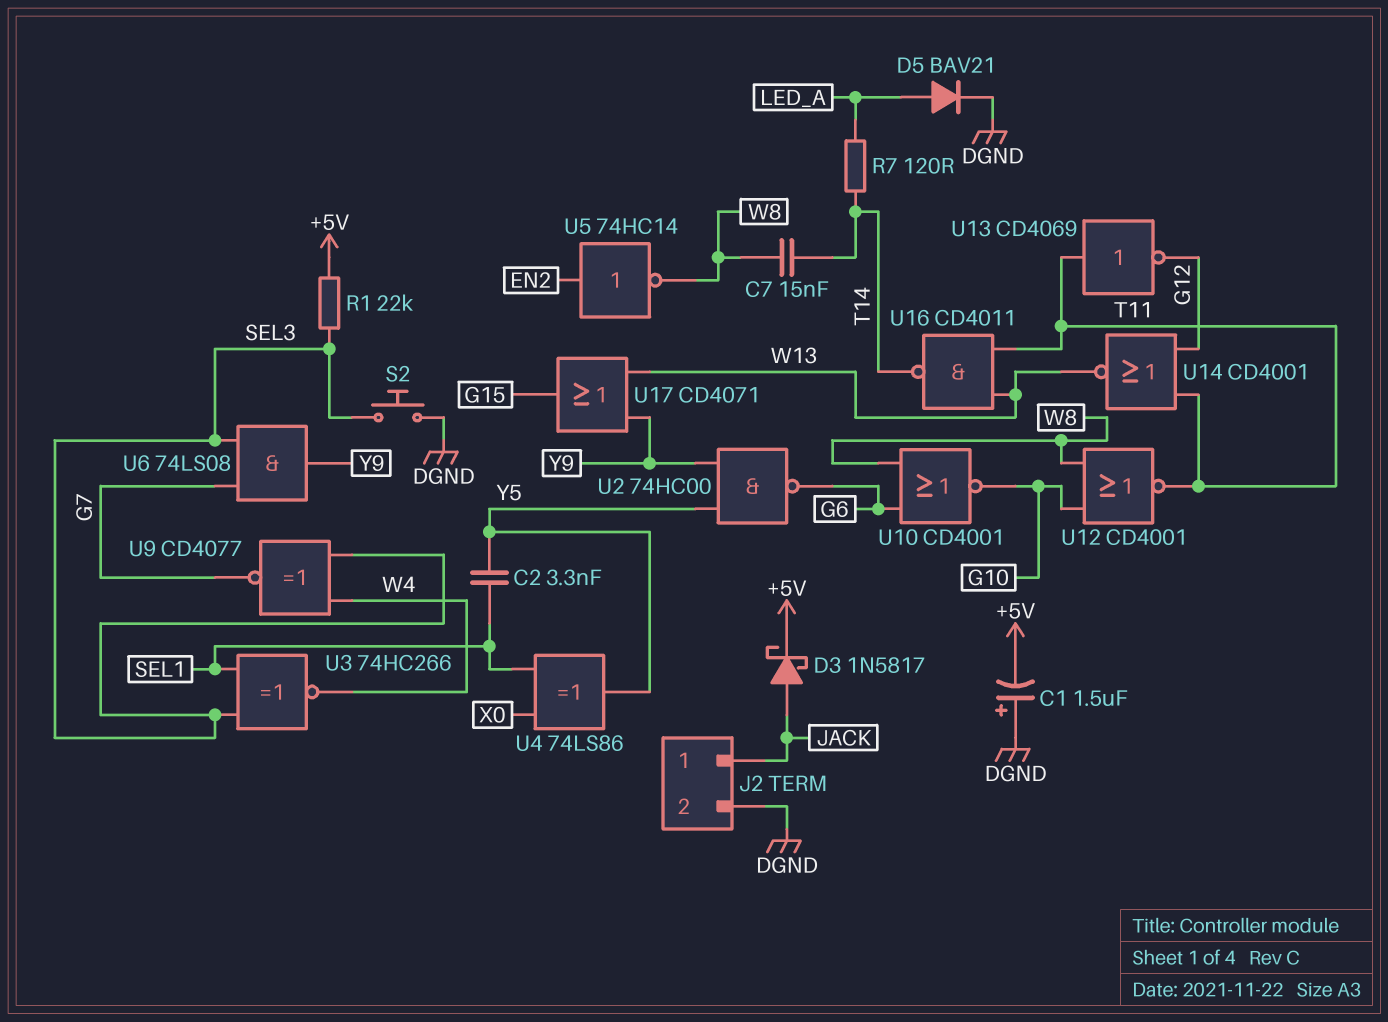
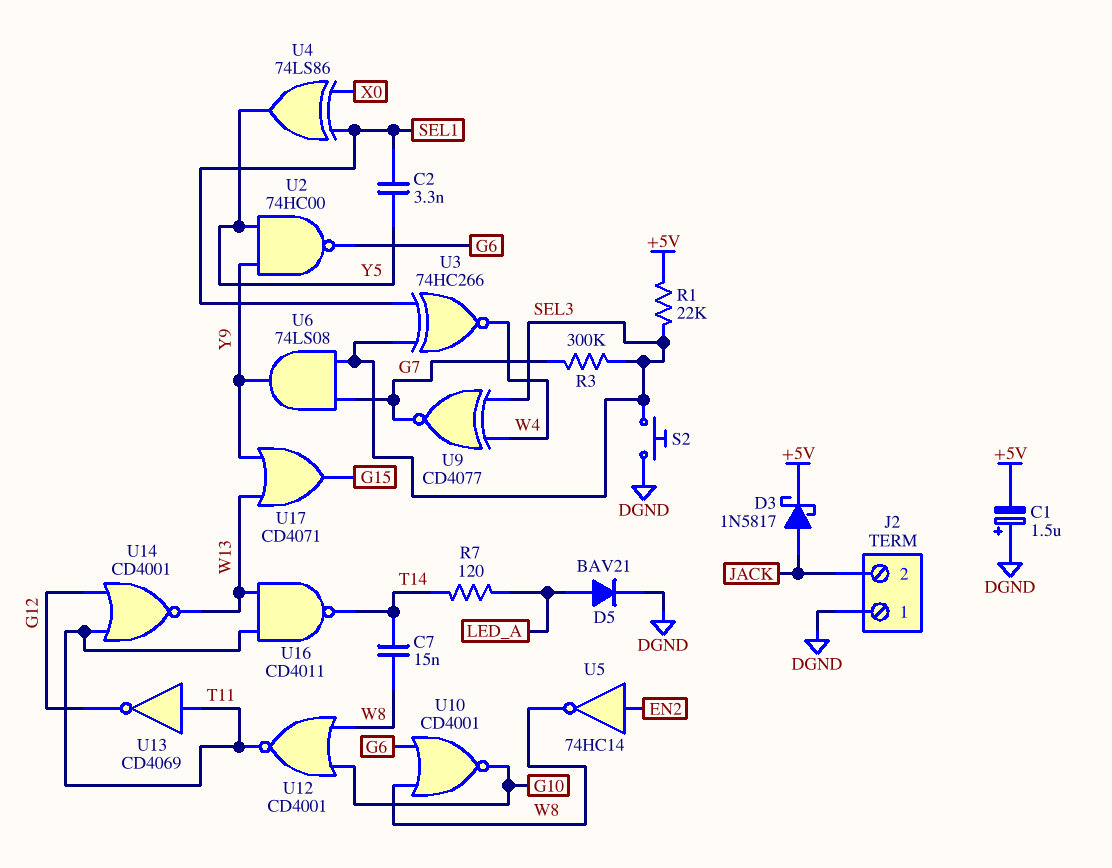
J2 pin 1: JACK -> DGND
J2 pin 2: DGND -> JACK
R3: none -> 300k (G7, SEL3)

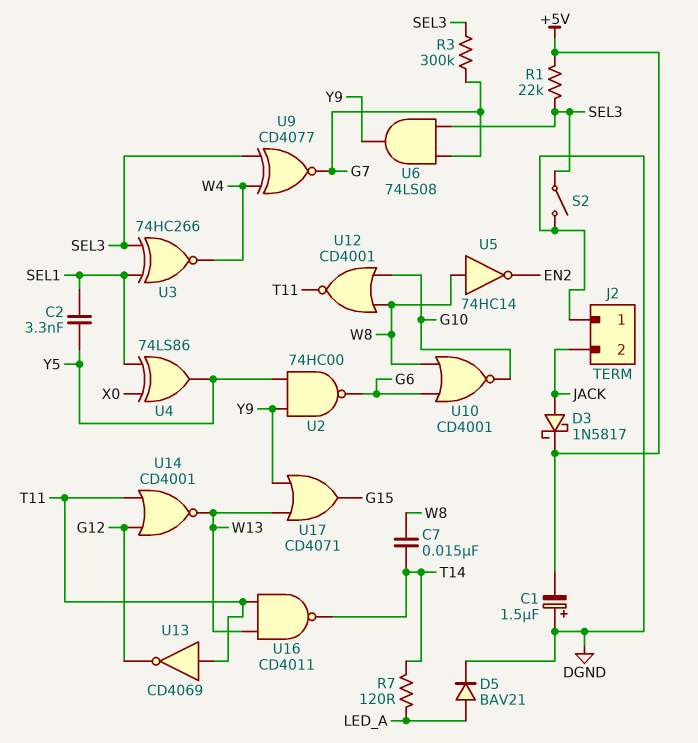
S2: button (DGND, SEL3) -> switch (DGND, SEL3)
U5: NOT 74HC14 (in EN2, out W8) -> NOT 74HC14 (in W8, out EN2)

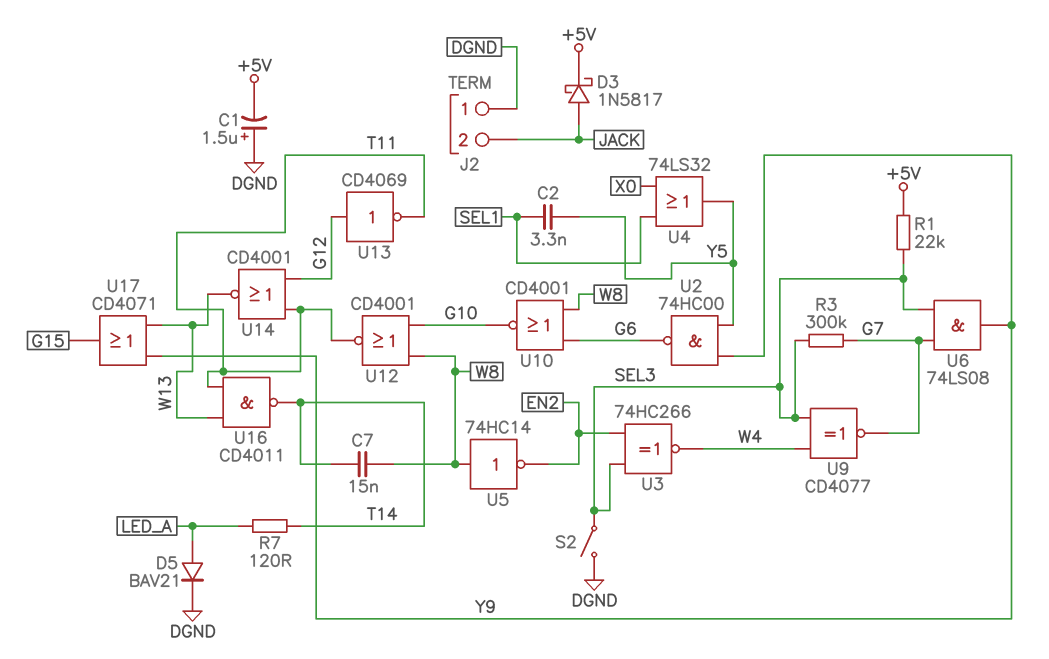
U3: XNOR 74HC266 (in SEL1, in SEL3, out W4) -> XNOR 74HC266 (in EN2, in SEL3, out W4)
U4: XOR 74LS86 (in SEL1, in X0, out Y5) -> OR 74LS32 (in SEL1, in X0, out Y5)
U13: NOT CD4069 (in T11, out G12) -> NOT CD4069 (in G12, out T11)

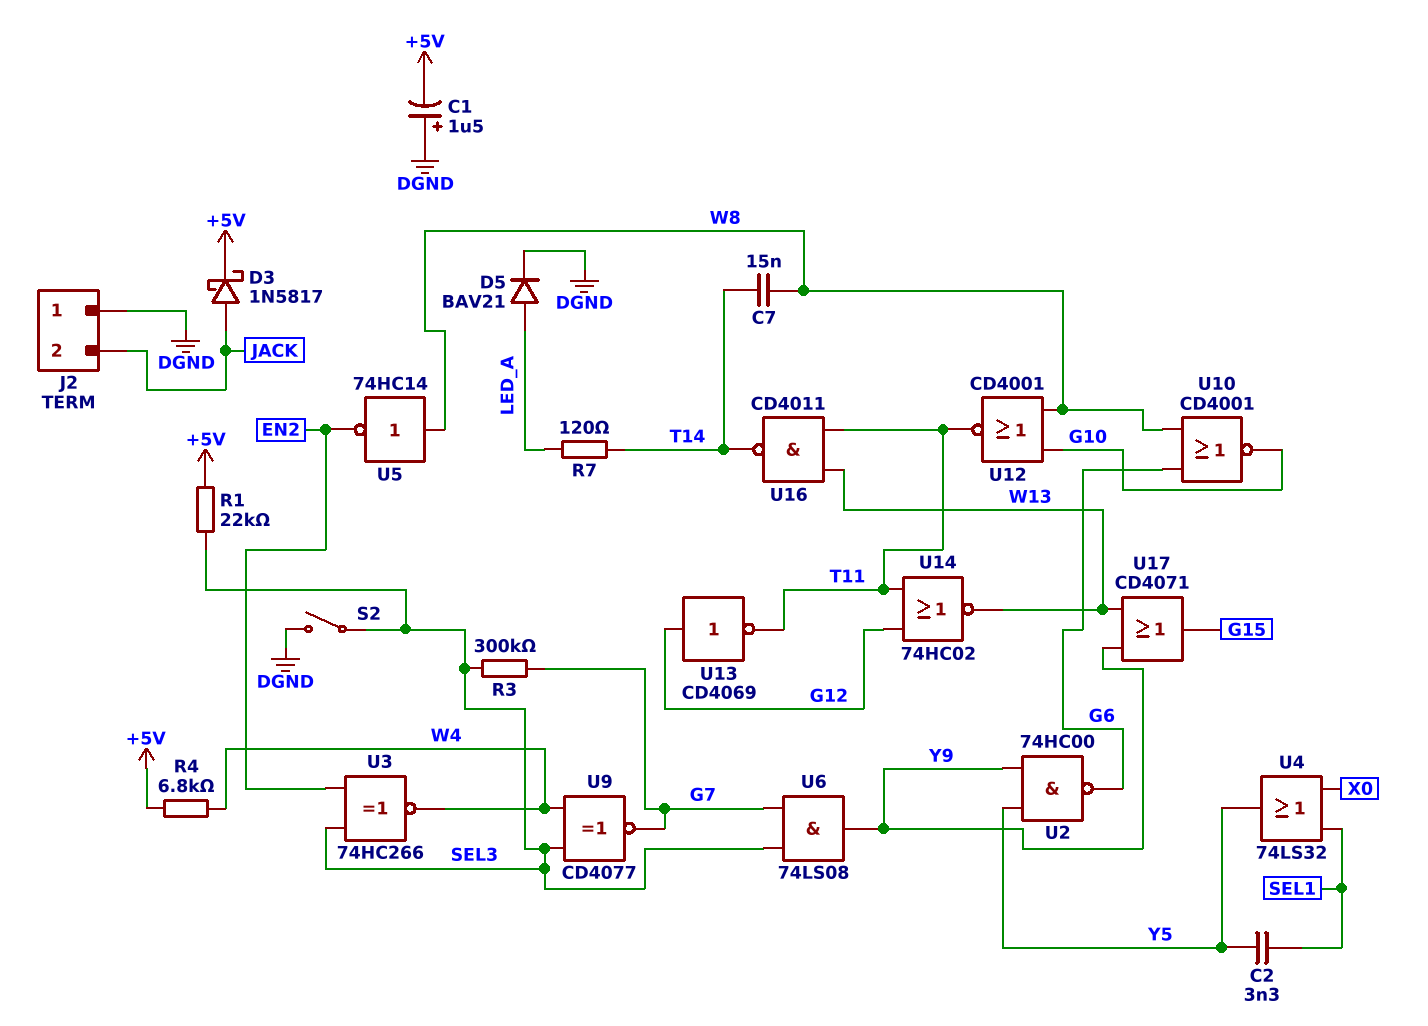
R4: none -> 6.8k (+5V, W4)
U14: NOR CD4001 (in G12, in T11, out W13) -> NOR 74HC02 (in G12, in T11, out W13)

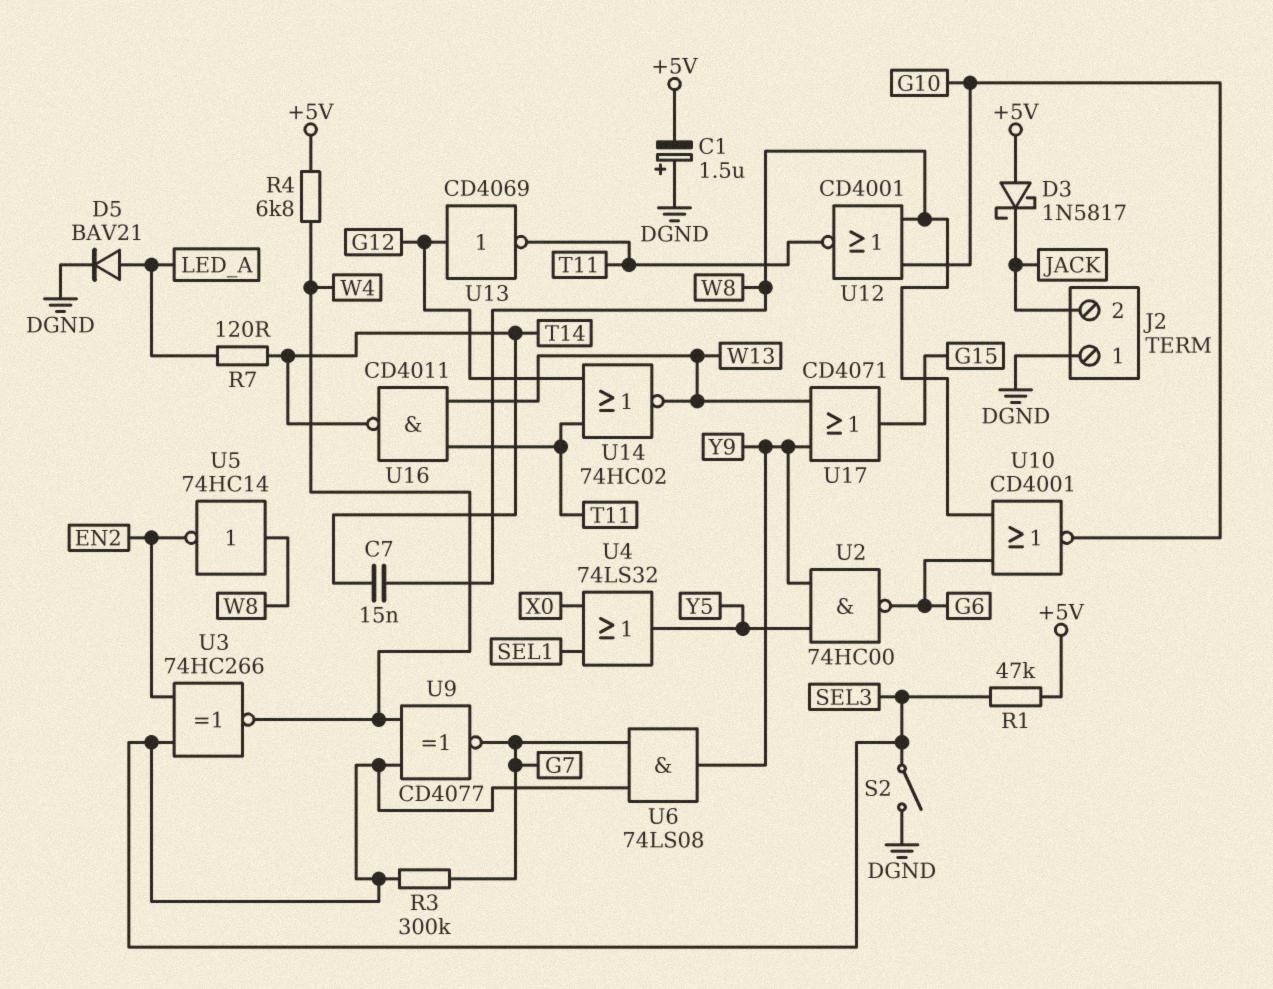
C2: 3.3nF (SEL1, Y5) -> none
D3: schottky 1N5817 (A JACK, K +5V) -> schottky 1N5817 (A +5V, K JACK)
R1: 22k (+5V, SEL3) -> 47k (+5V, SEL3)

